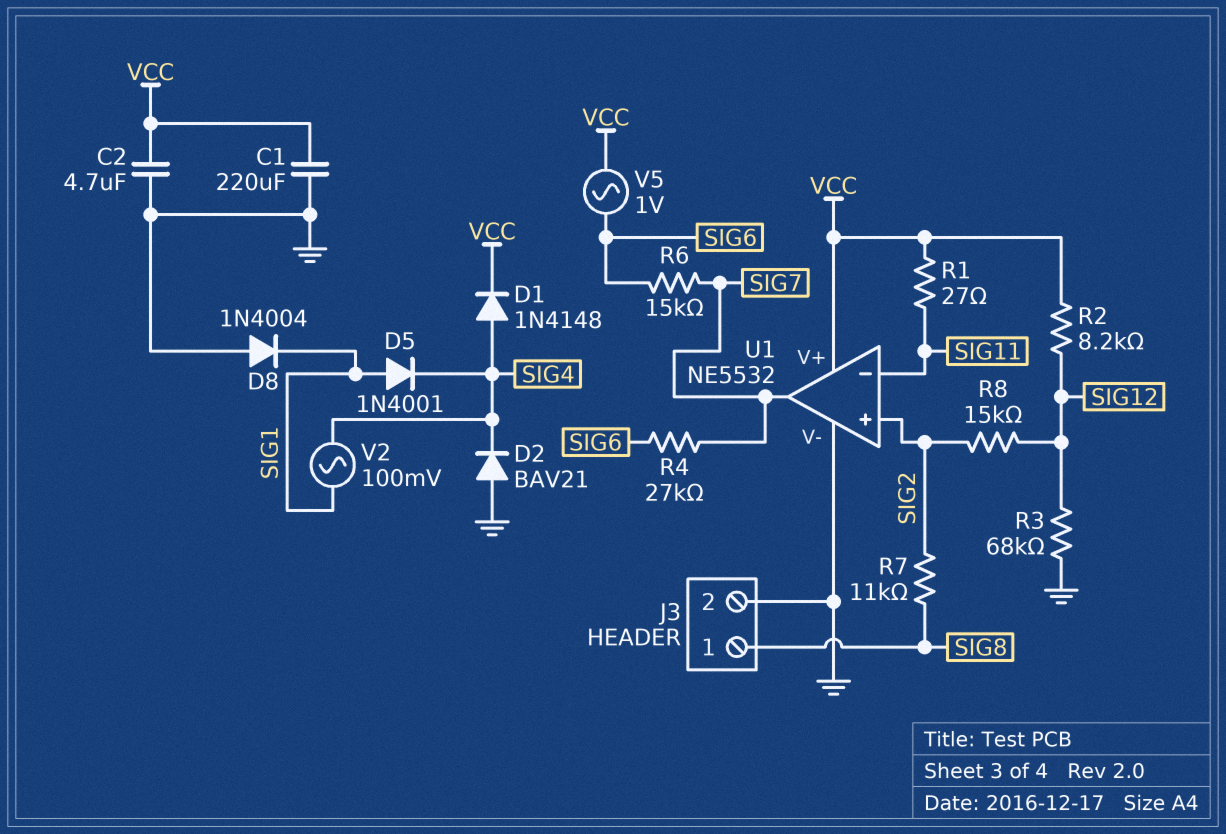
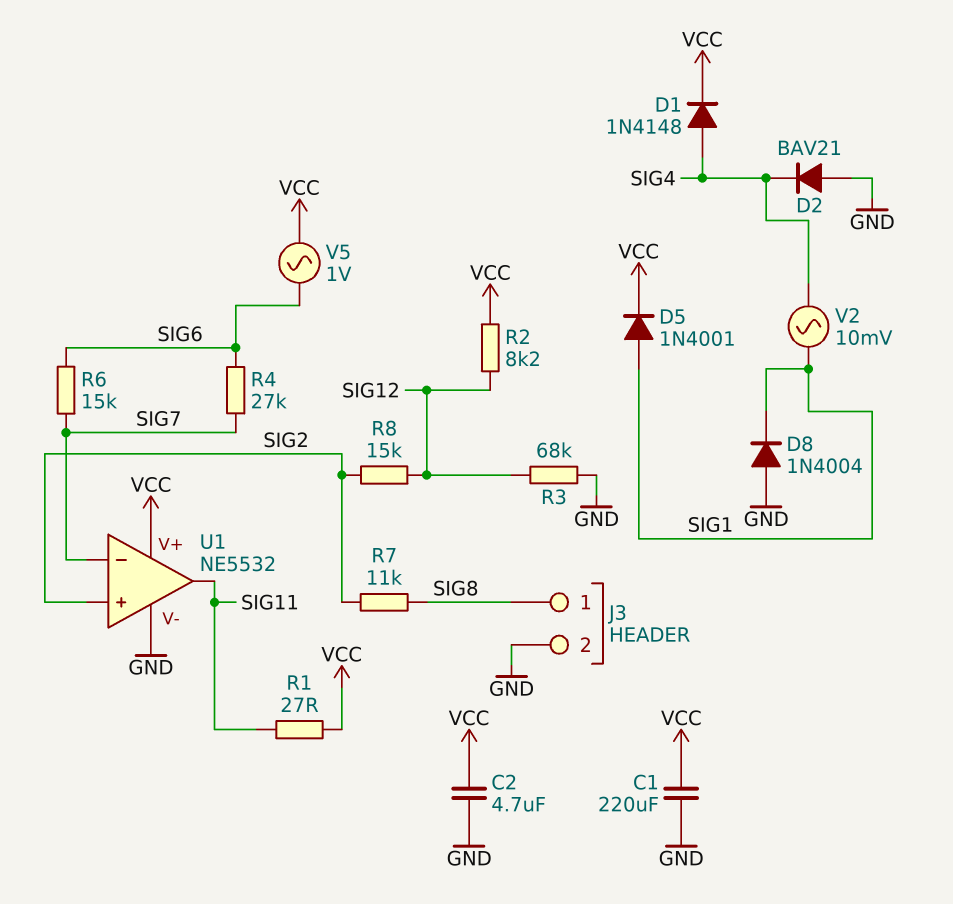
D5: diode 1N4001 (A SIG1, K SIG4) -> diode 1N4001 (A SIG1, K VCC)
U1 pin in-: SIG11 -> SIG7
U1 pin out: SIG7 -> SIG11
V2: AC 100mV (SIG1, SIG4) -> AC 10mV (SIG1, SIG4)

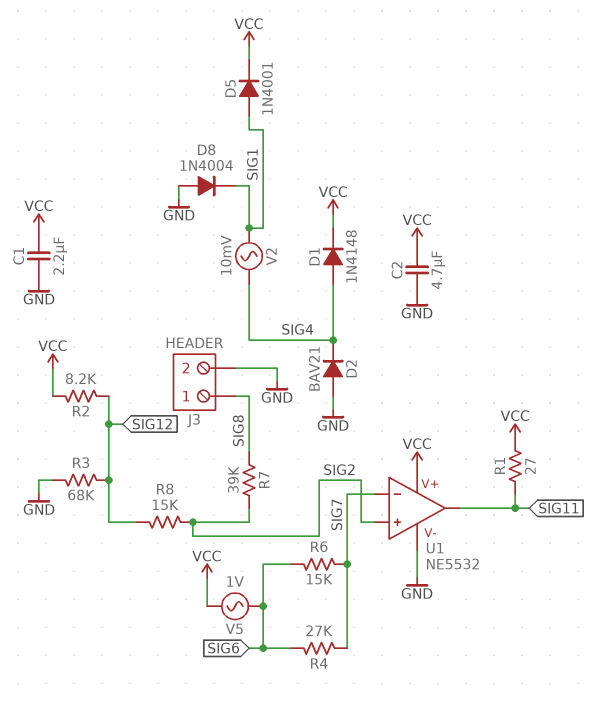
C1: 220uF (GND, VCC) -> 2.2uF (GND, VCC)
R7: 11k (SIG2, SIG8) -> 39k (SIG2, SIG8)

